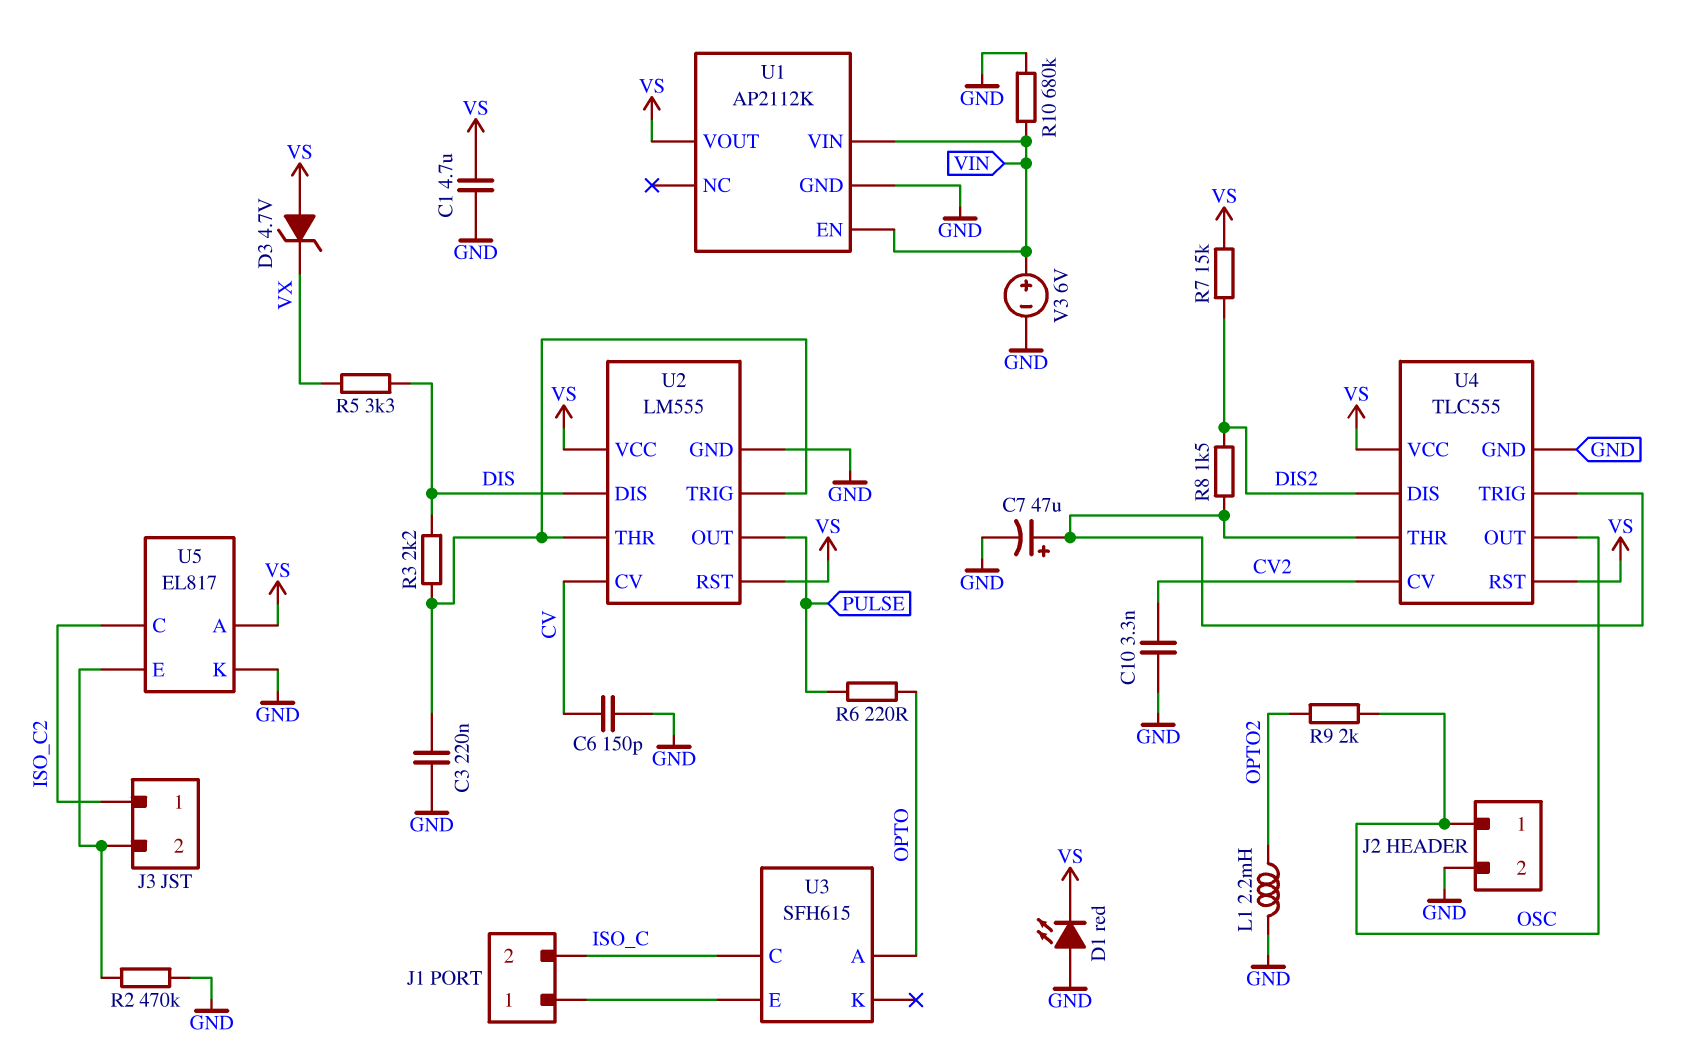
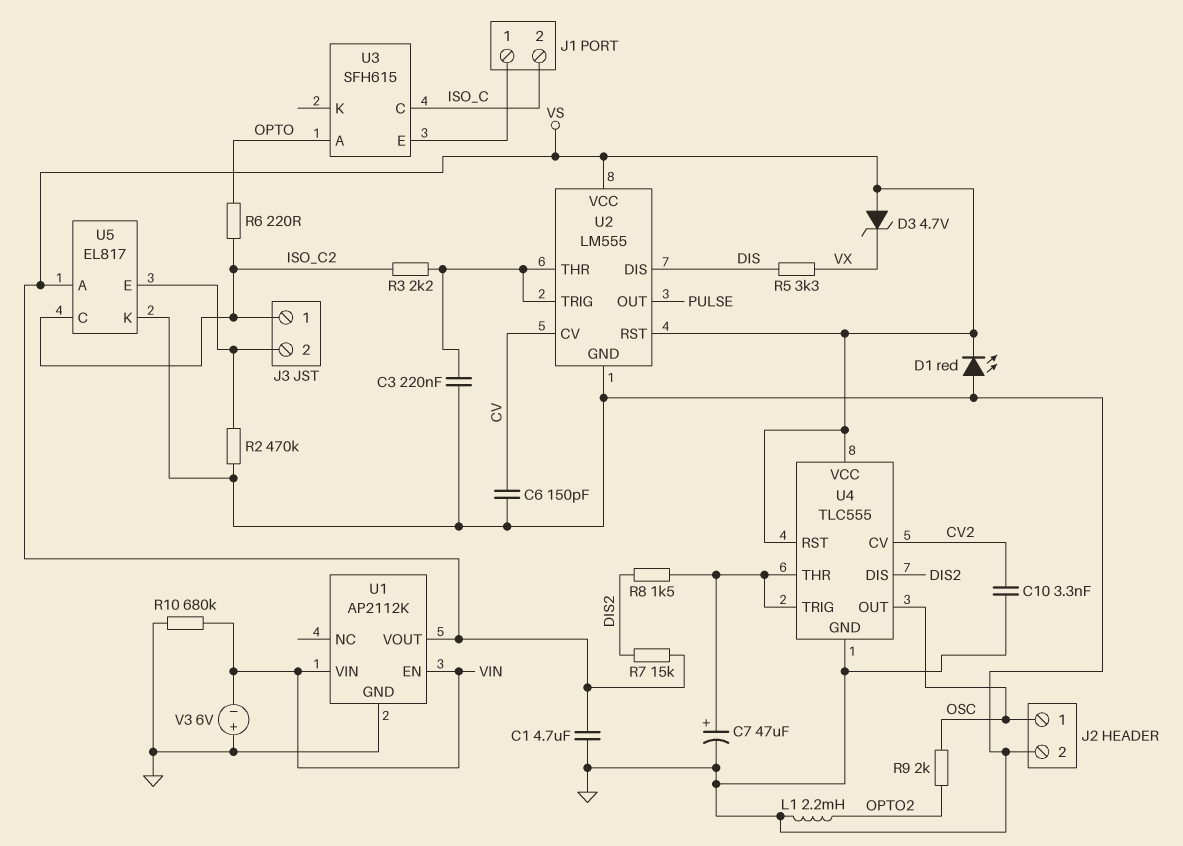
R3: 2.2k (DIS, U2/THR) -> 2.2k (ISO_C2, U2/THR)
R6: 220 (OPTO, PULSE) -> 220 (ISO_C2, OPTO)
V3: 6V (plus VIN, minus GND) -> 6V (plus GND, minus VIN)

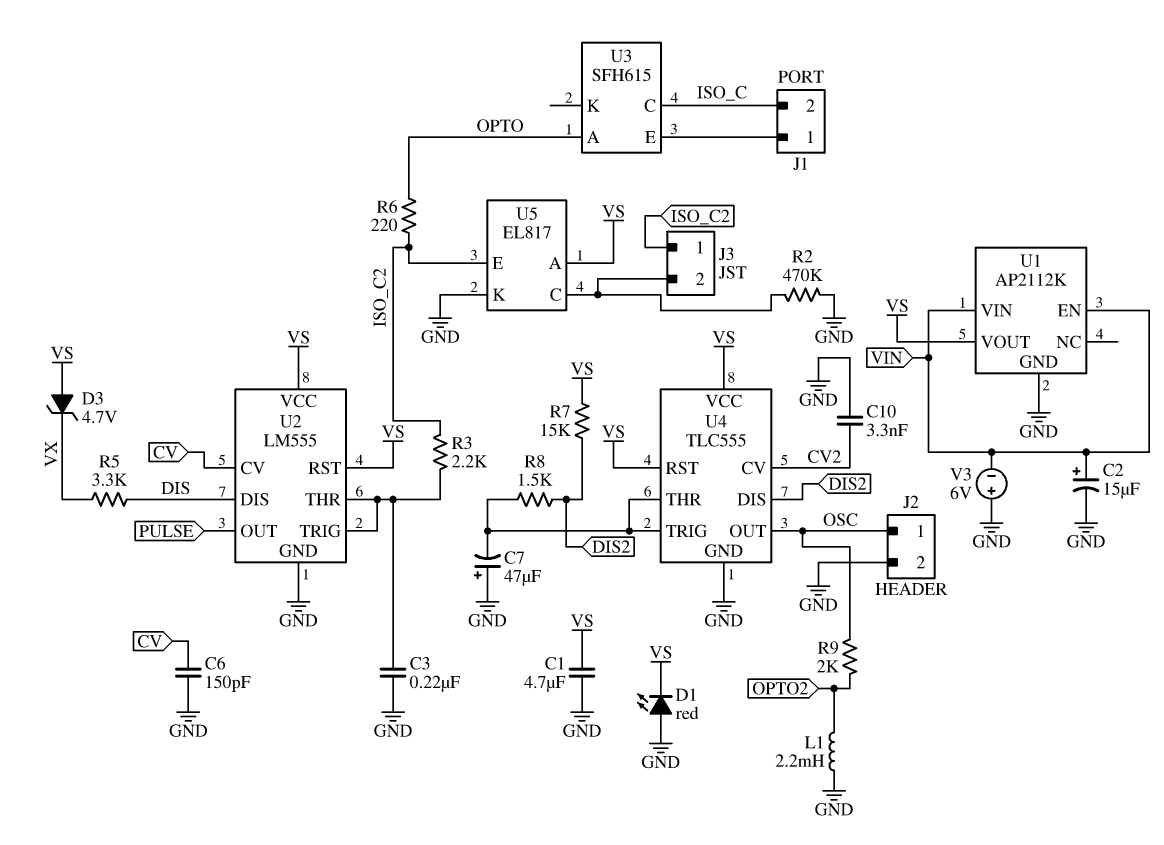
C2: none -> 15uF (plus VIN, minus GND)
C7: 47uF (plus U4/THR, minus GND) -> 47uF (plus GND, minus U4/THR)
R10: 680k (GND, VIN) -> none
U5 pin C: ISO_C2 -> J3/2
U5 pin E: J3/2 -> ISO_C2

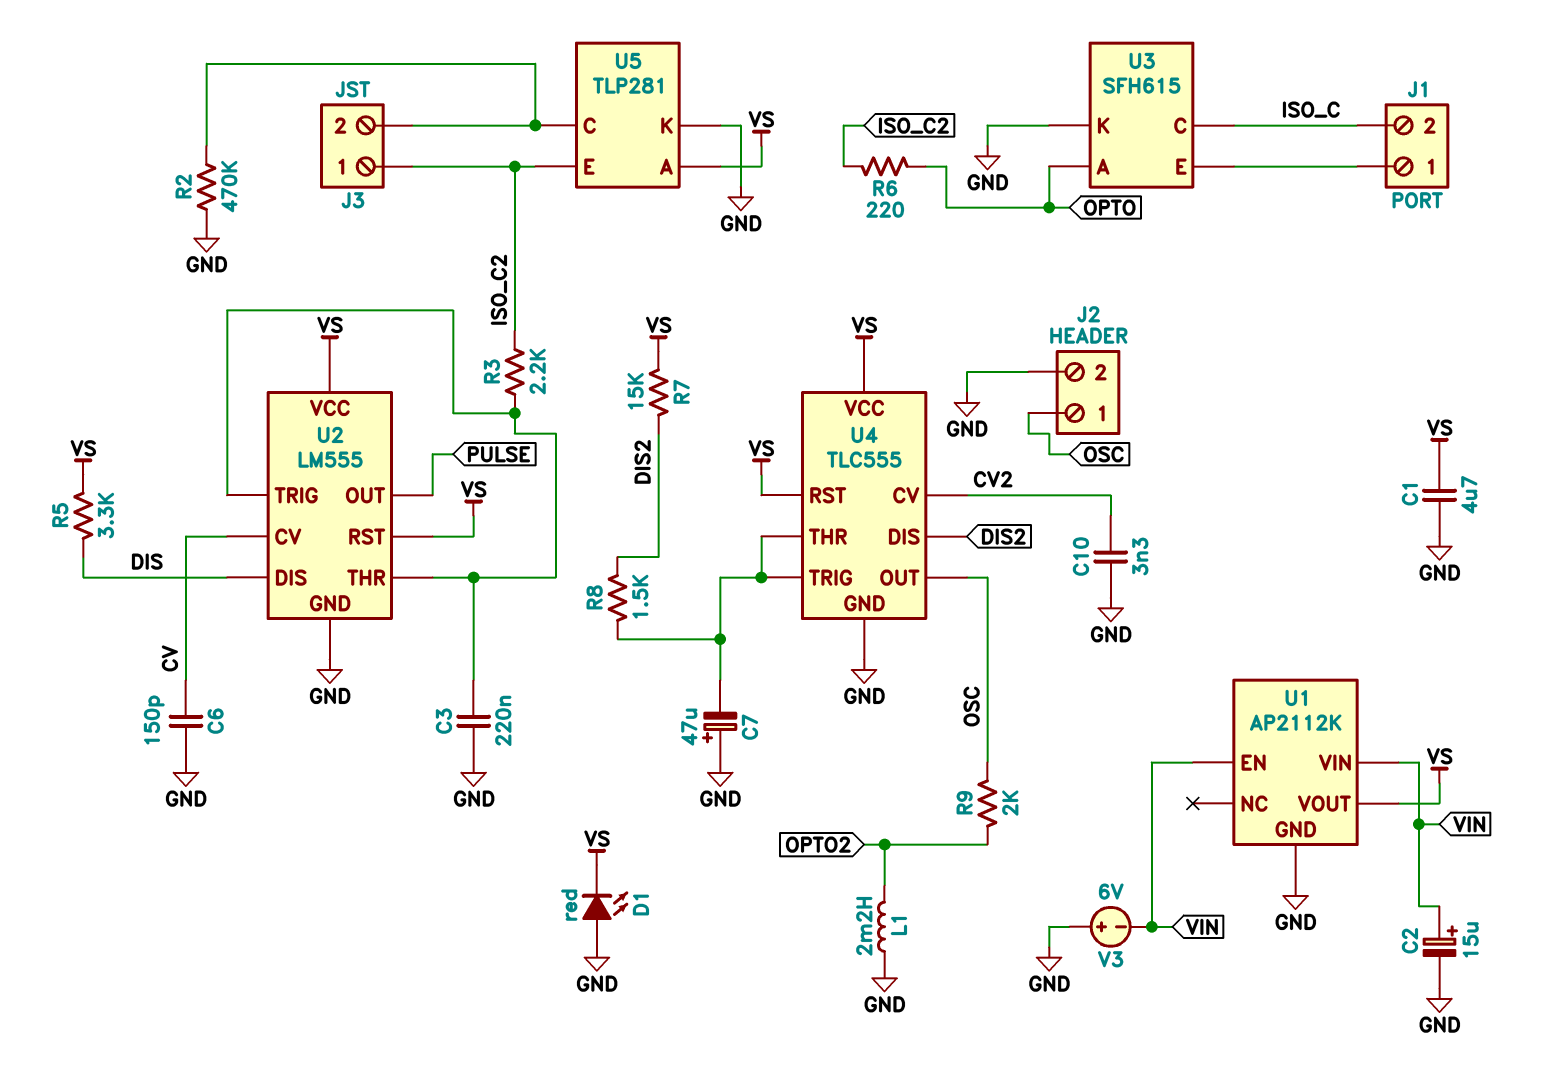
D3: zener 4.7V (A VS, K VX) -> none
R5: 3.3k (DIS, VX) -> 3.3k (DIS, VS)
U3 pin K: none -> GND
U5: EL817 -> TLP281

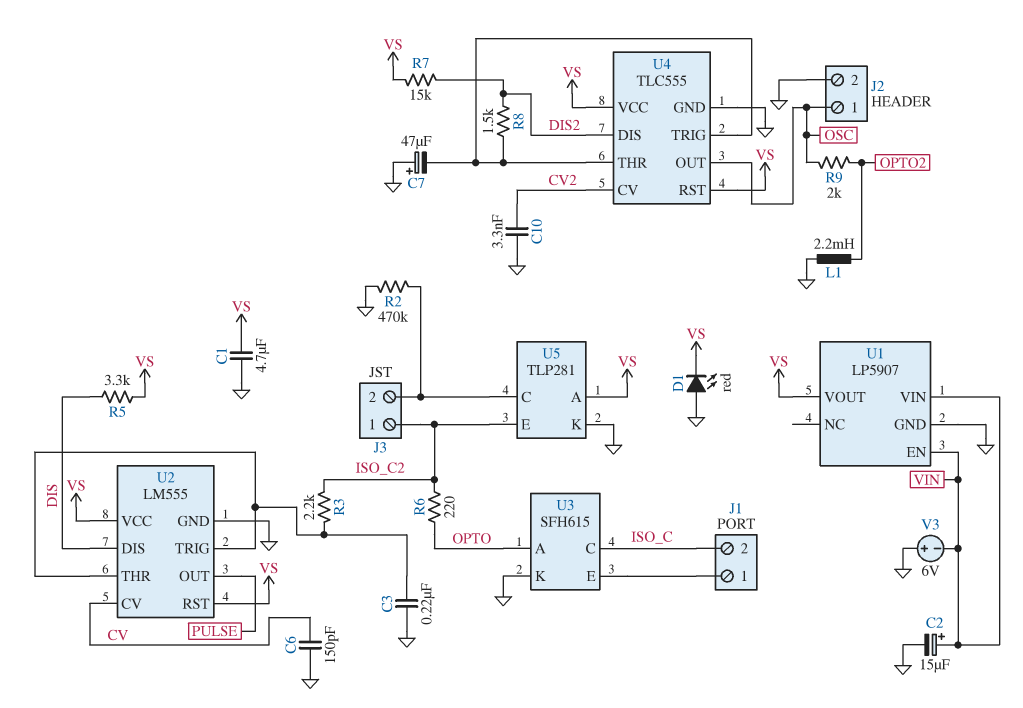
U1: AP2112K -> LP5907

